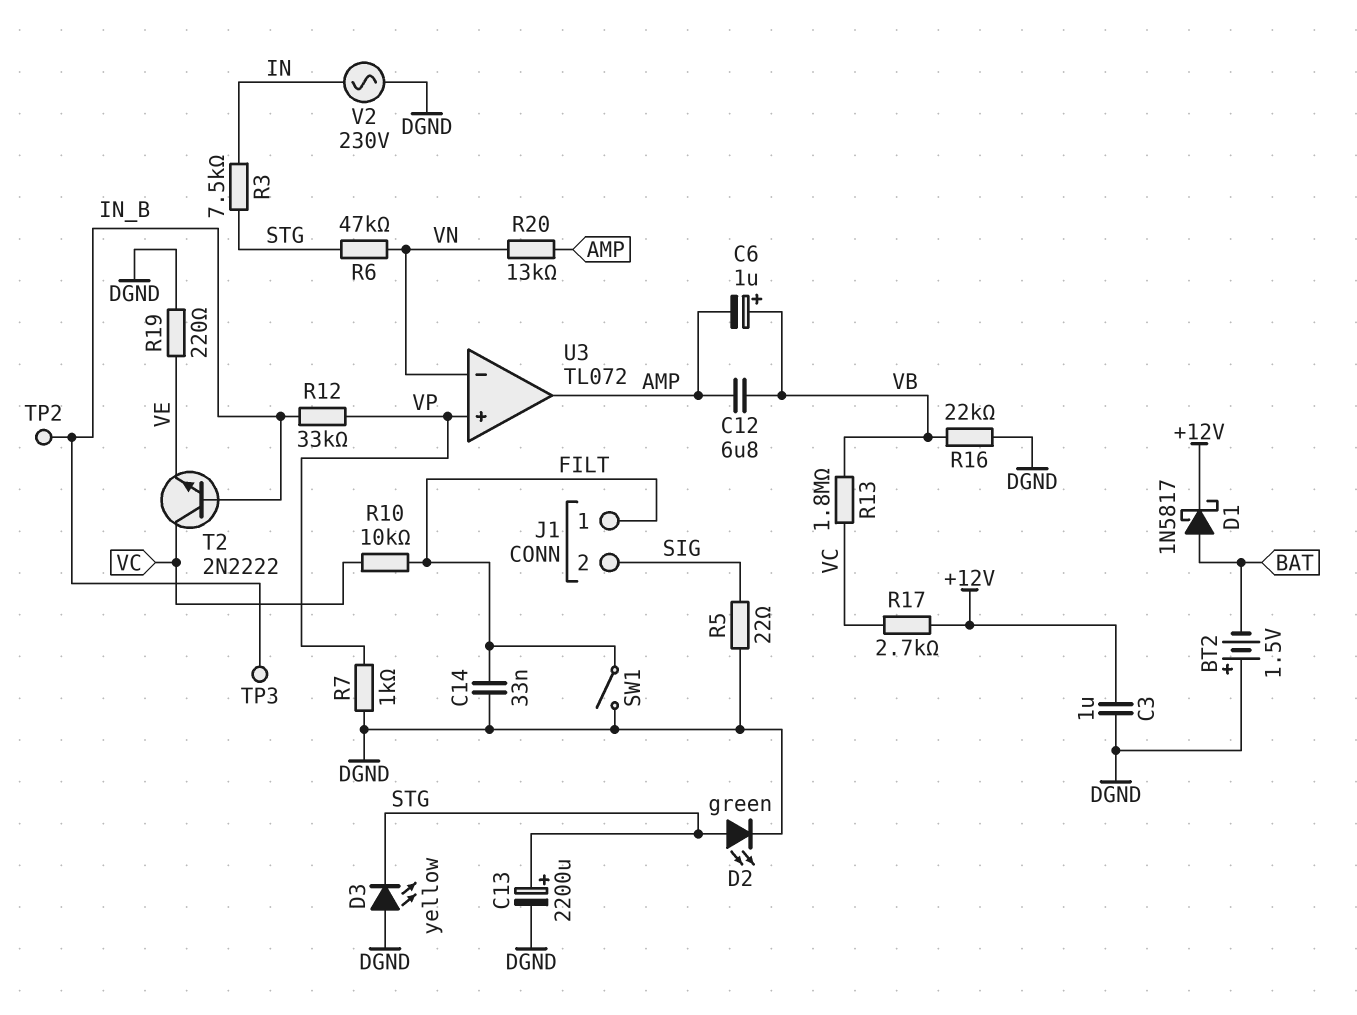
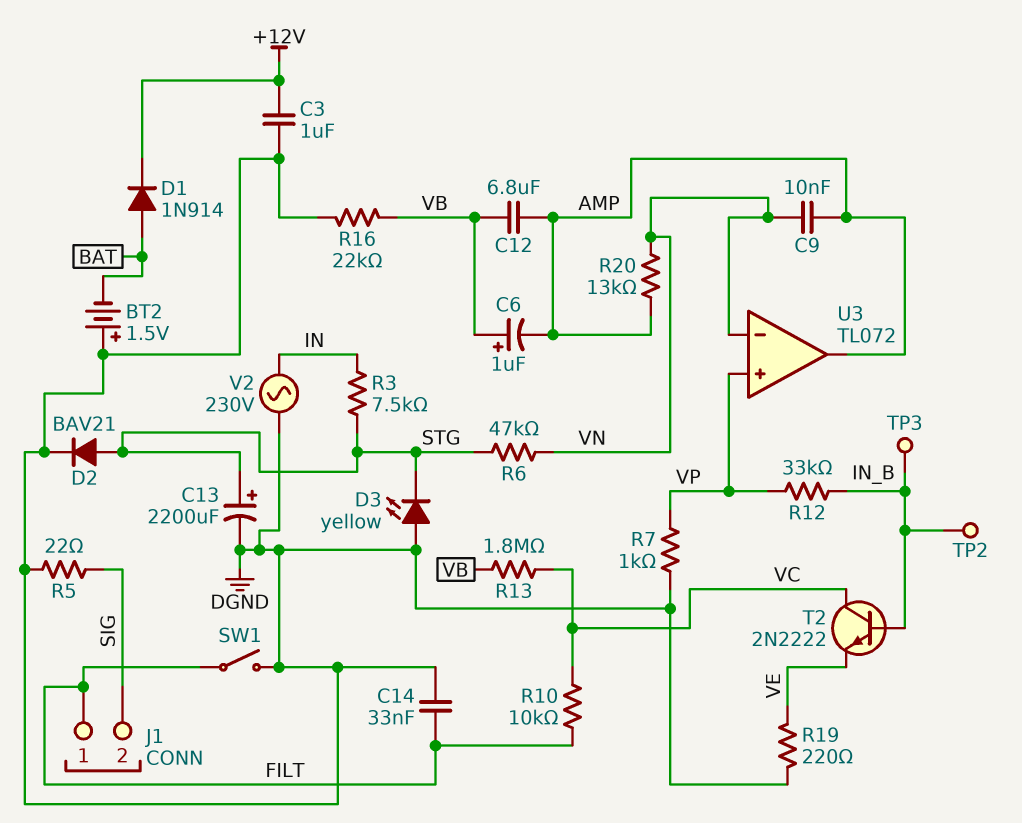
C9: none -> 10nF (AMP, VN)
D1: schottky 1N5817 (A BAT, K +12V) -> diode 1N914 (A BAT, K +12V)
D2: LED green (A STG, K DGND) -> diode BAV21 (A STG, K DGND)
R17: 2.7k (+12V, VC) -> none

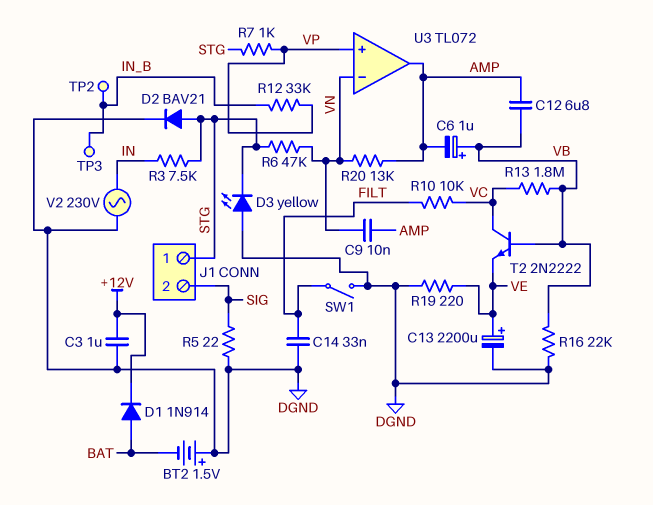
C13: 2200uF (plus STG, minus DGND) -> 2200uF (plus VE, minus DGND)
J1 pin 1: FILT -> STG
R7: 1k (DGND, VP) -> 1k (STG, VP)
T2: NPN 2N2222 (B IN_B, C VC, E VE) -> NPN 2N2222 (B VB, C VC, E VE)

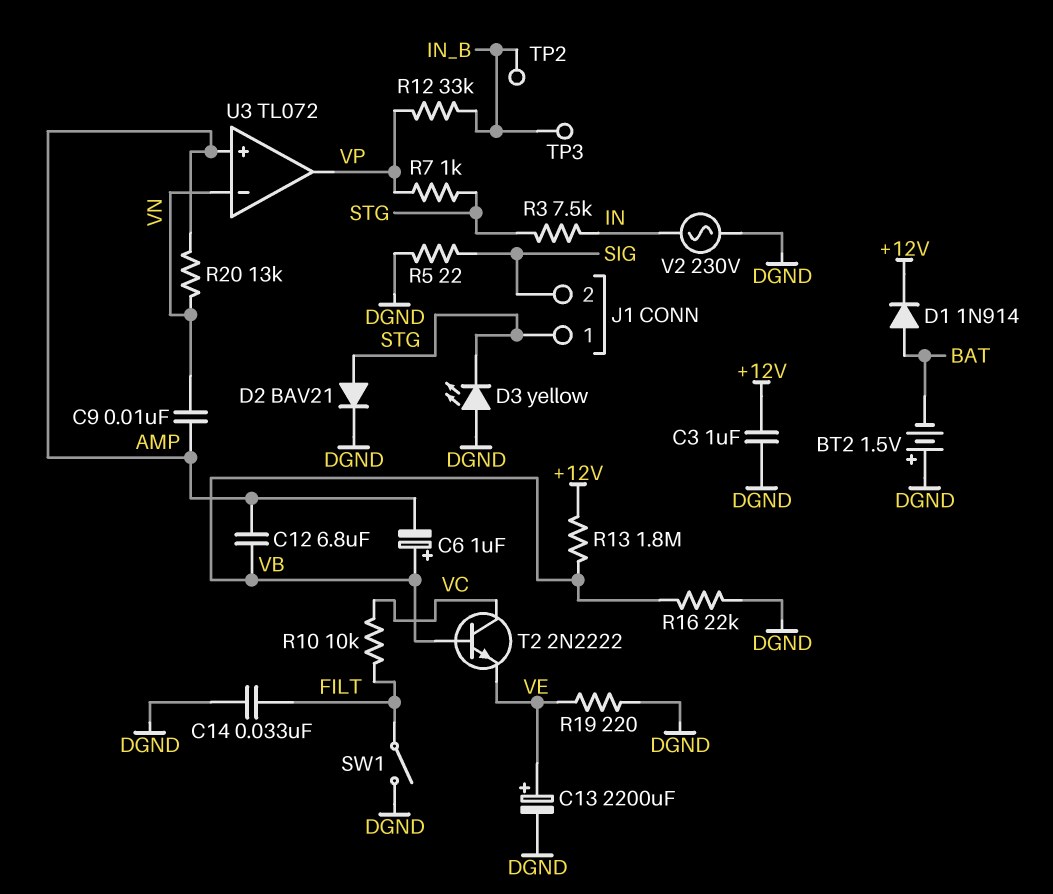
R6: 47k (STG, VN) -> none
R13: 1.8M (VB, VC) -> 1.8M (+12V, VB)
U3 pin in+: VP -> AMP
U3 pin out: AMP -> VP

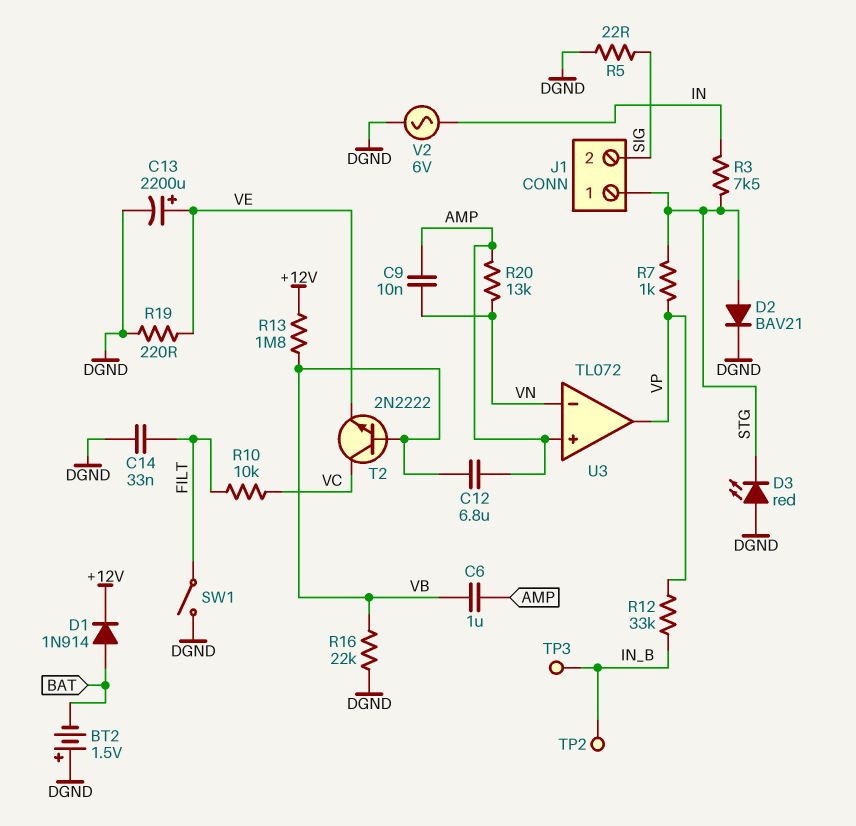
C3: 1uF (+12V, DGND) -> none
C6: 1uF (plus VB, minus AMP) -> 1uF (AMP, VB)
D3: LED yellow (A DGND, K STG) -> LED red (A DGND, K STG)
V2: AC 230V (DGND, IN) -> AC 6V (DGND, IN)

